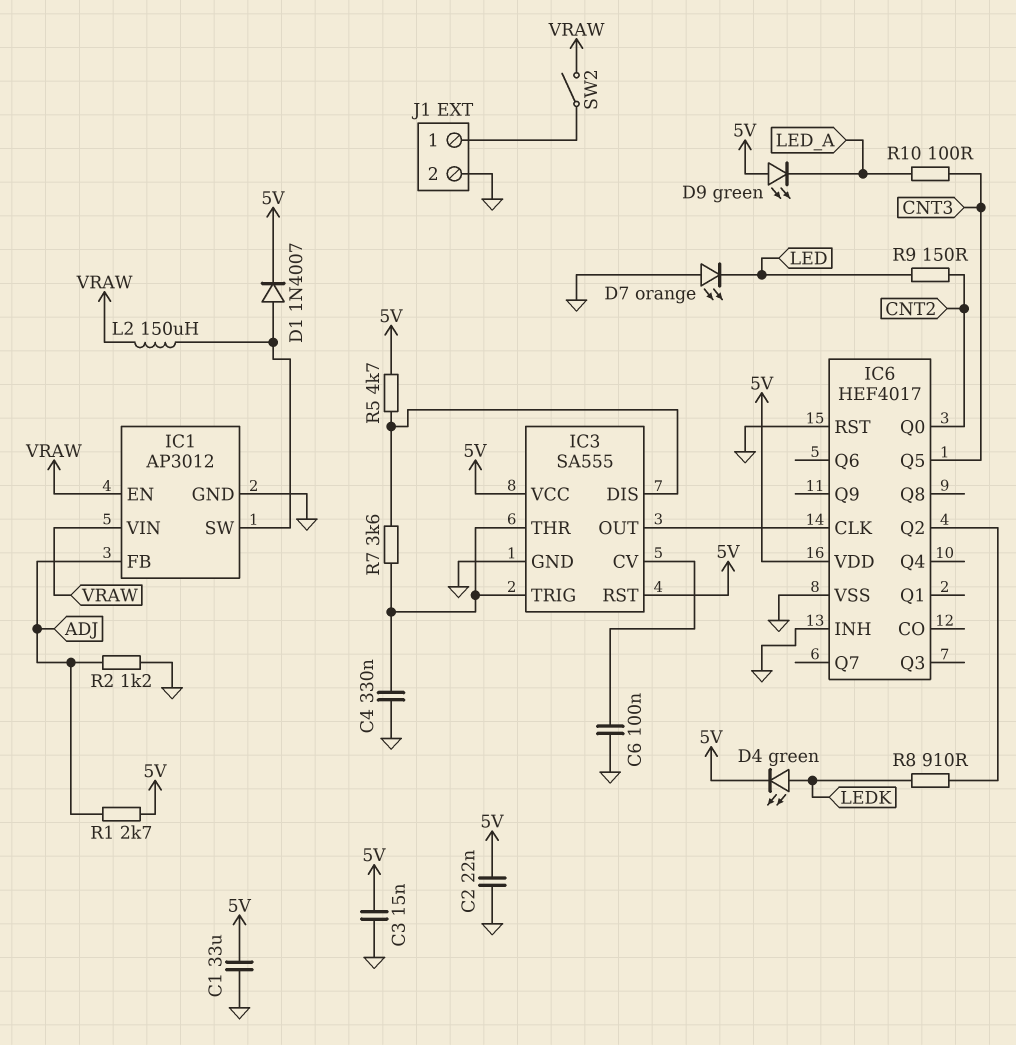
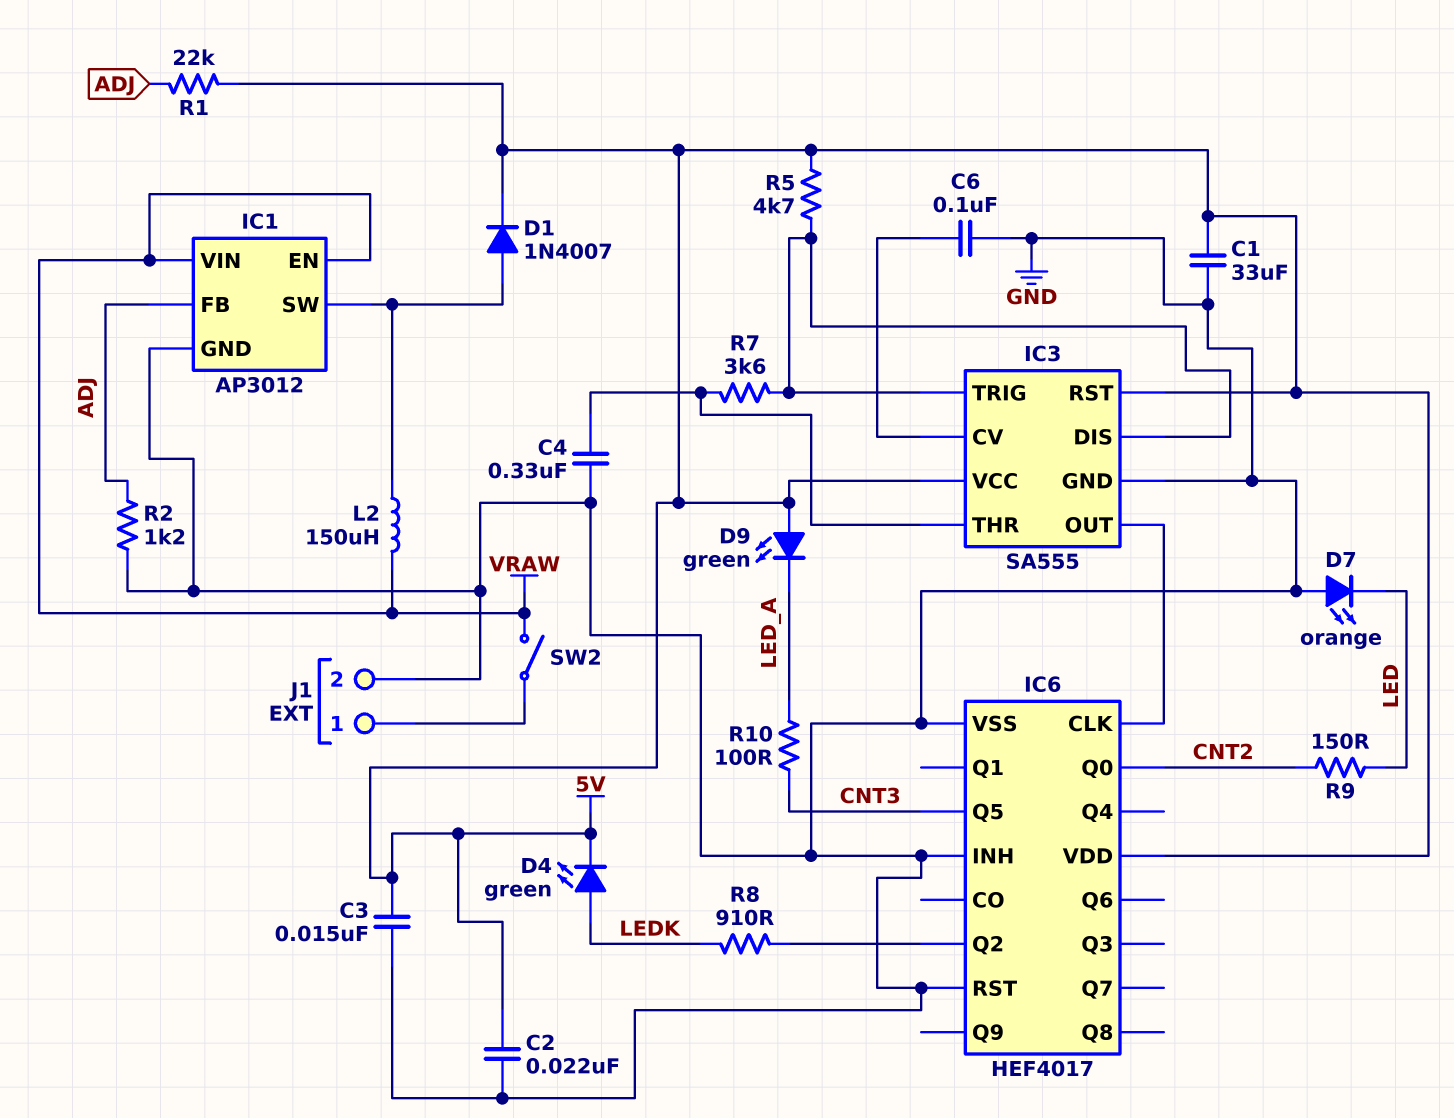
IC3 pin TRIG: IC3/THR -> IC3/DIS
R1: 2.7k (5V, ADJ) -> 22k (5V, ADJ)

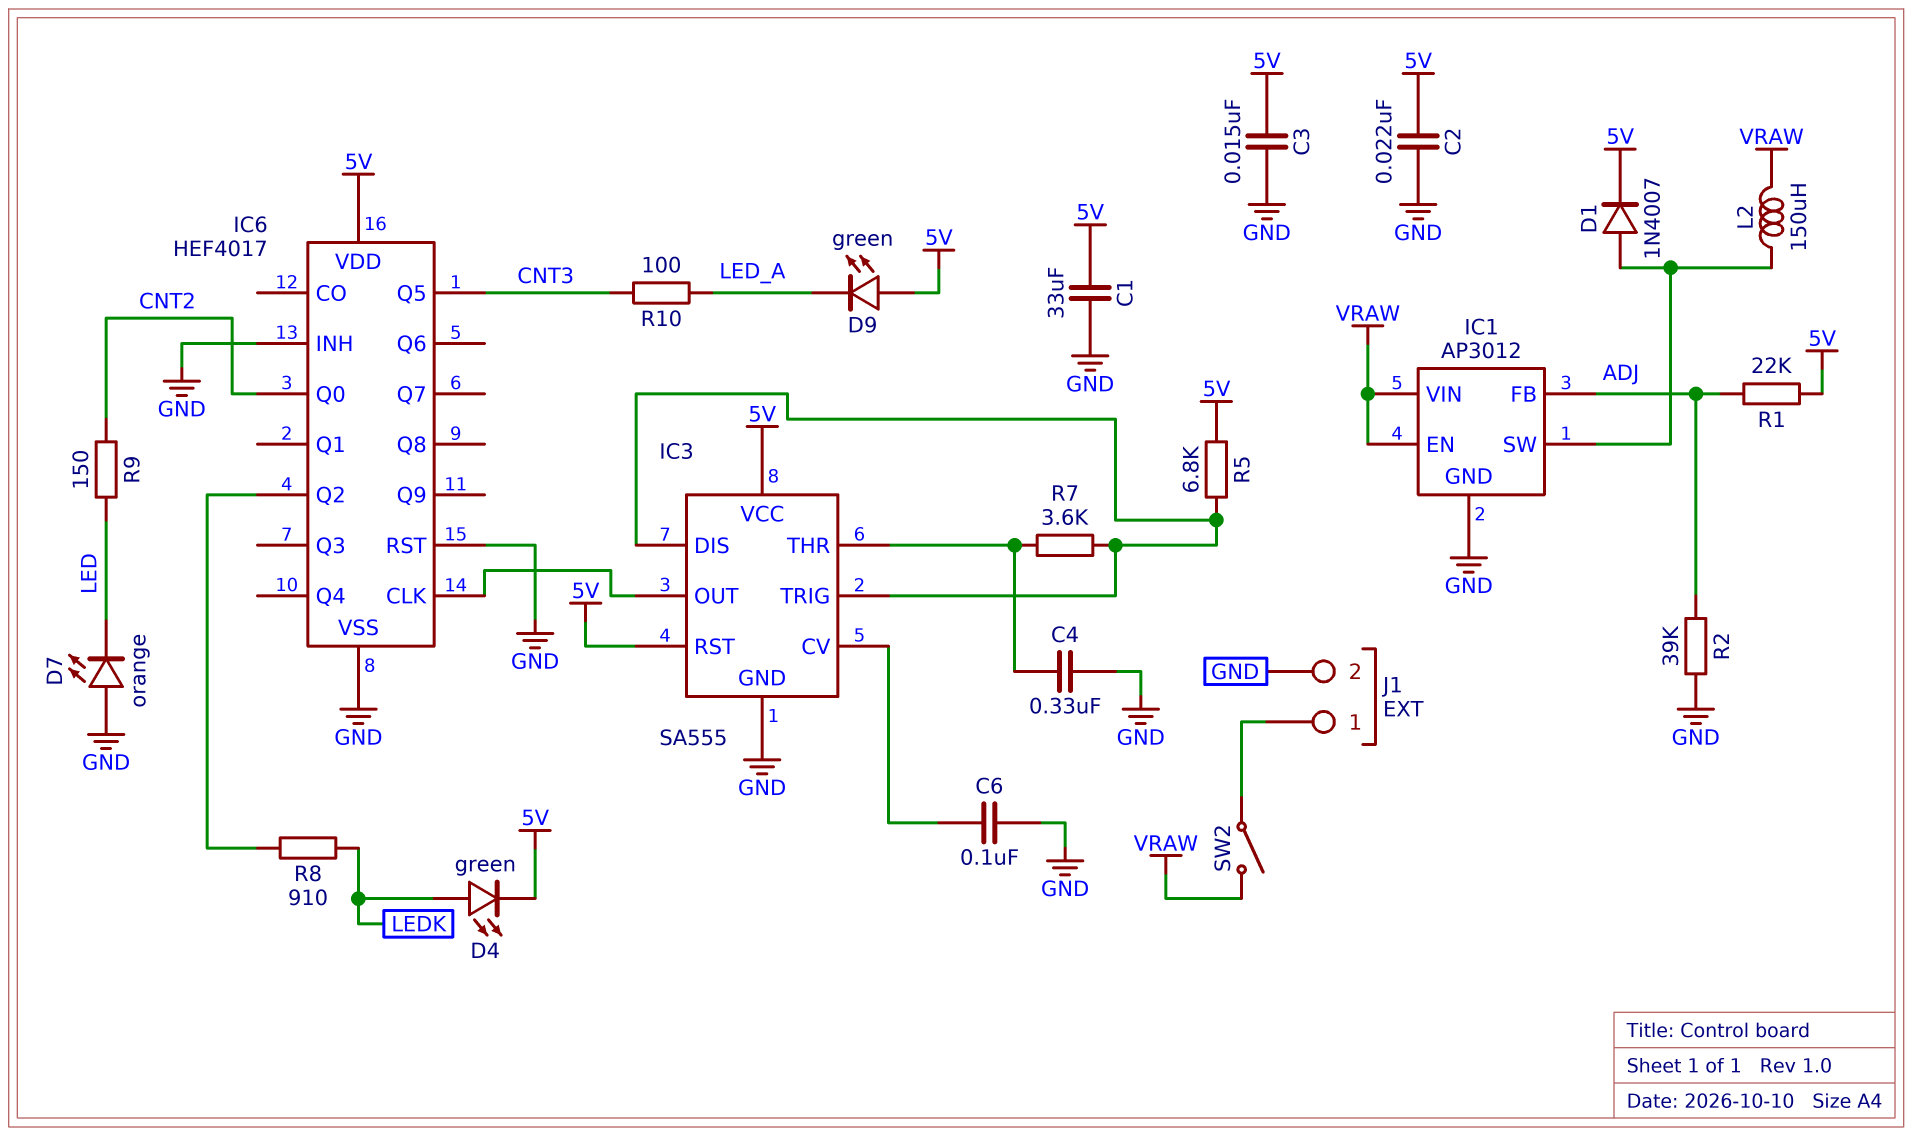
R2: 1.2k (ADJ, GND) -> 39k (ADJ, GND)
R5: 4.7k (5V, IC3/DIS) -> 6.8k (5V, IC3/DIS)

